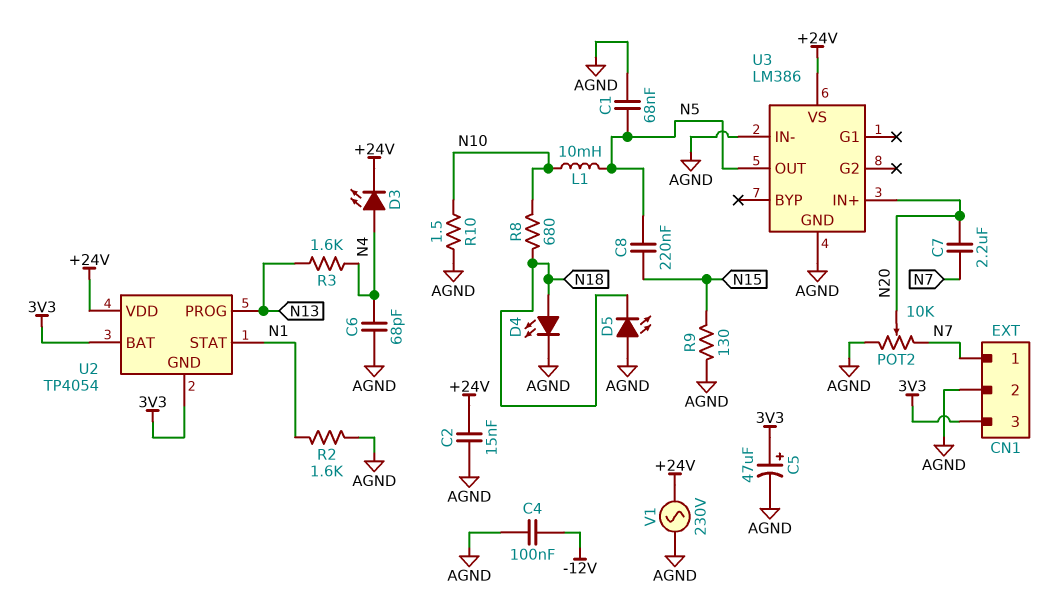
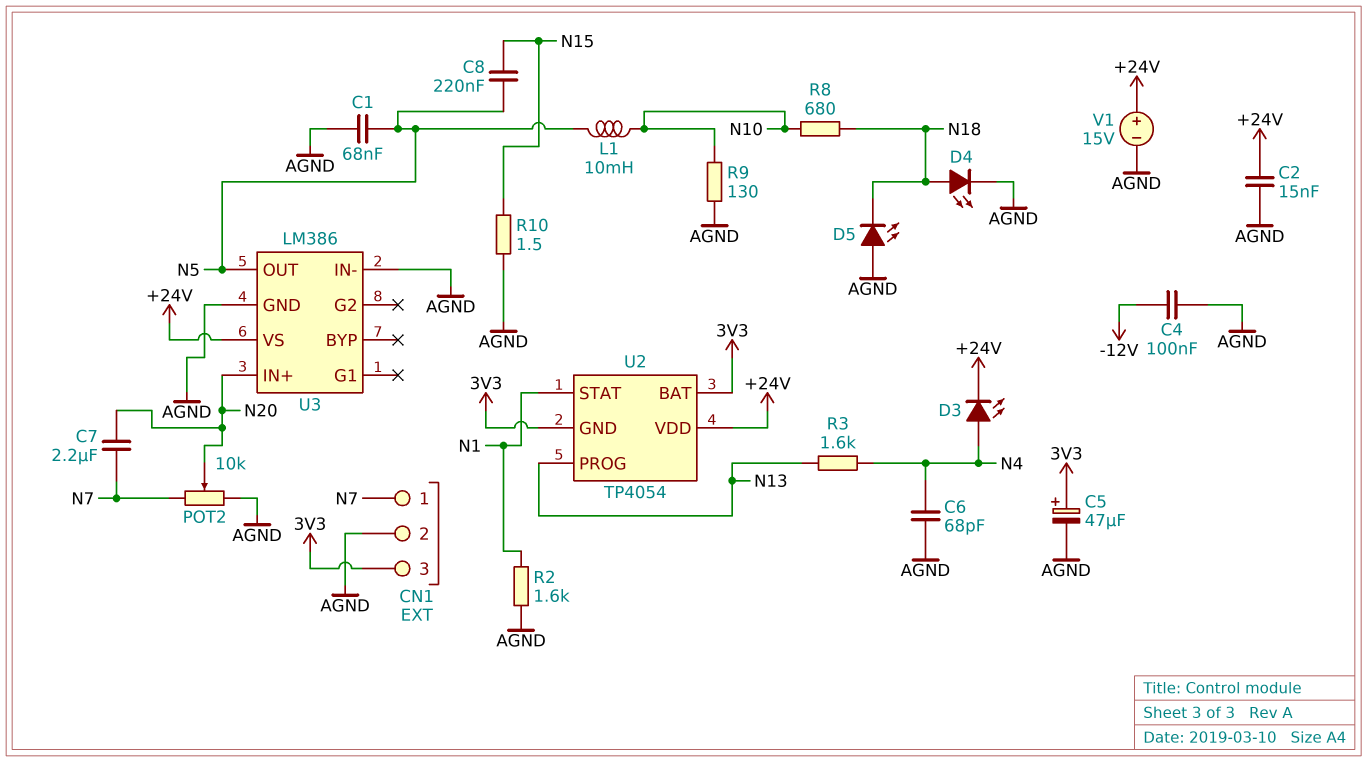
R9: 130 (AGND, N15) -> 130 (AGND, N10)
R10: 1.5 (AGND, N10) -> 1.5 (AGND, N15)
V1: AC 230V (+24V, AGND) -> 15V (plus +24V, minus AGND)

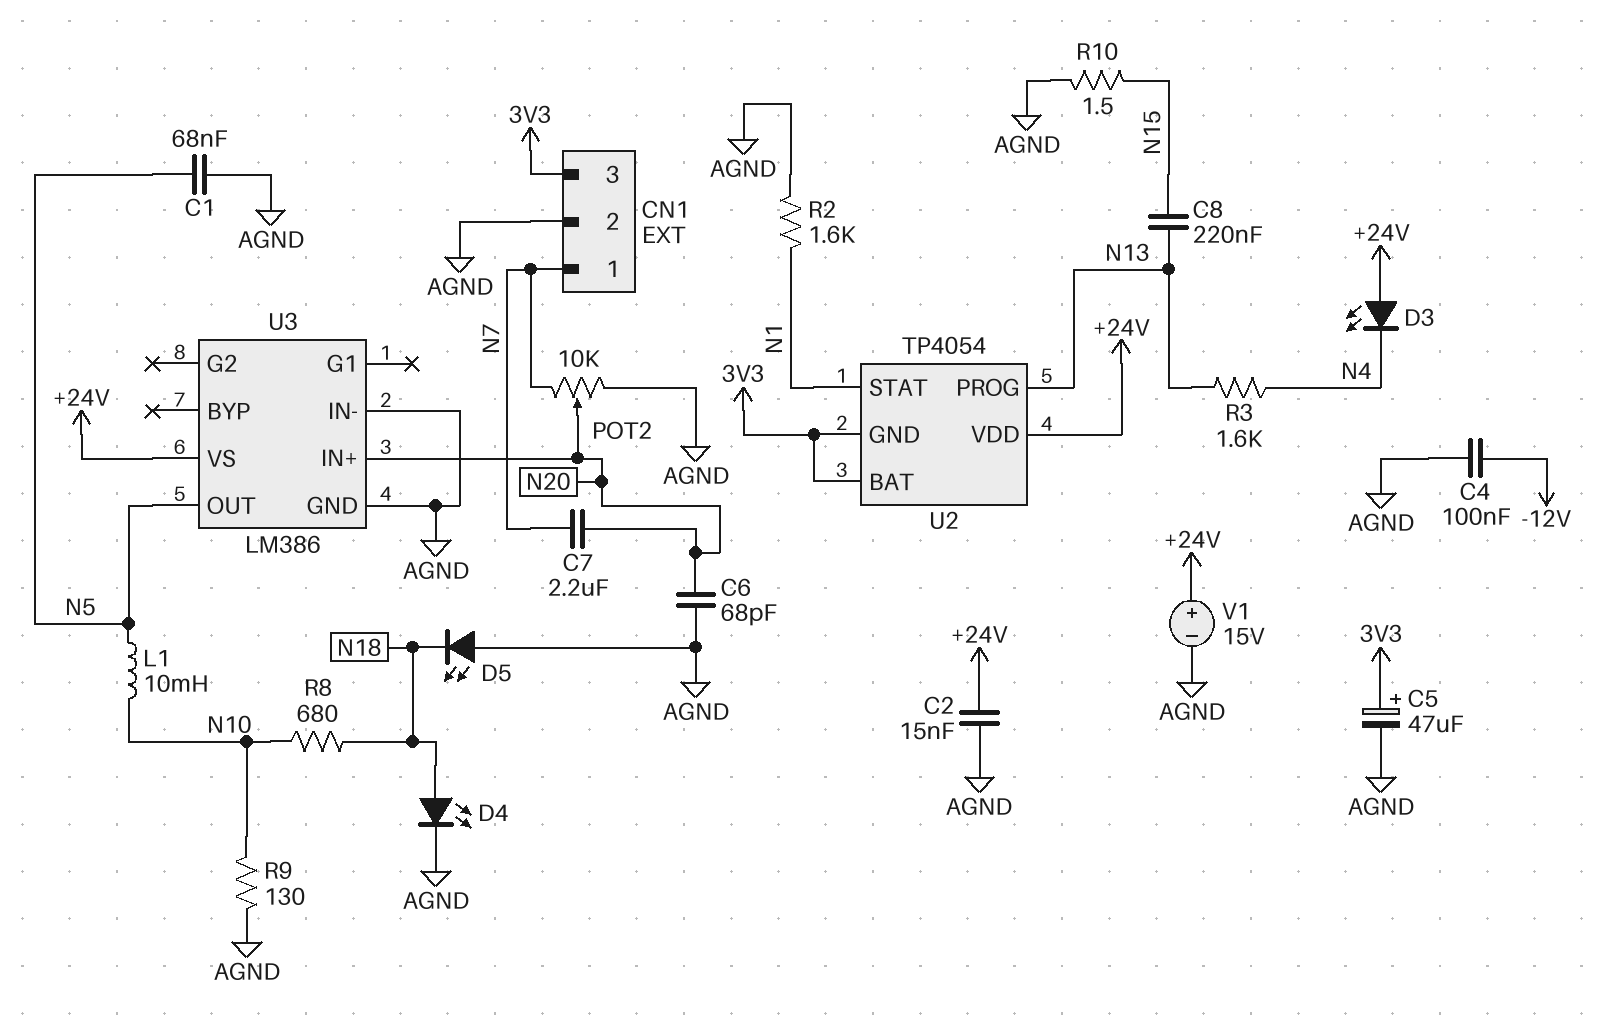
C6: 68pF (AGND, N4) -> 68pF (AGND, N20)
C8: 220nF (N5, N15) -> 220nF (N13, N15)
D3: LED (A N4, K +24V) -> LED (A +24V, K N4)

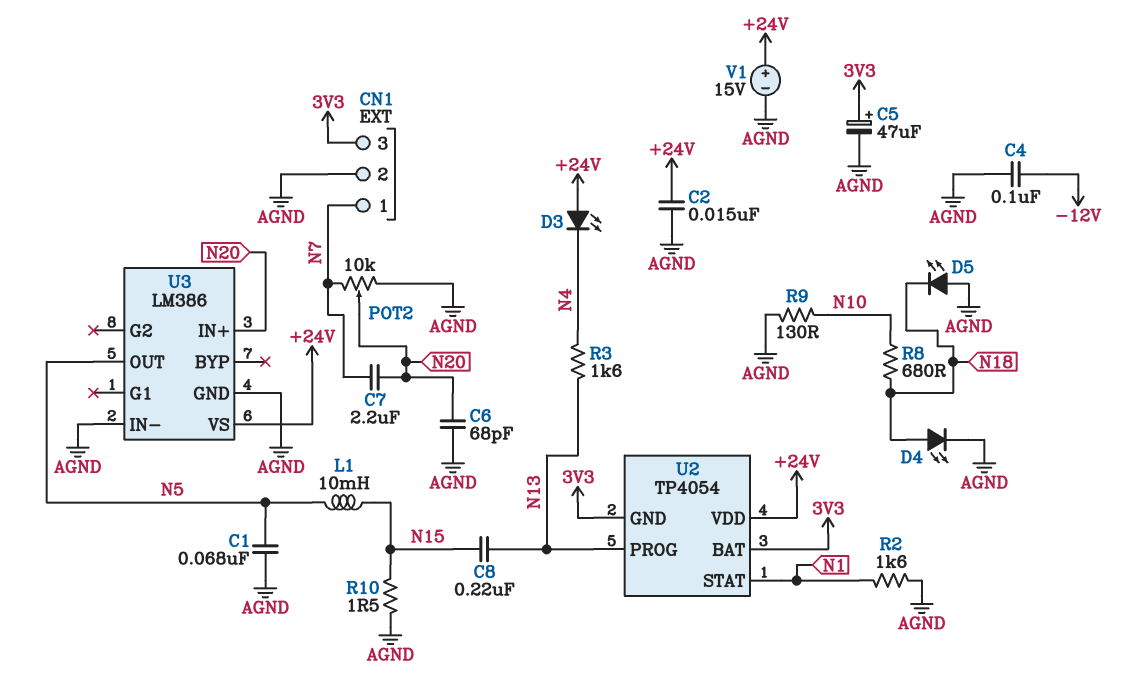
L1: 10mH (N5, N10) -> 10mH (N5, N15)

